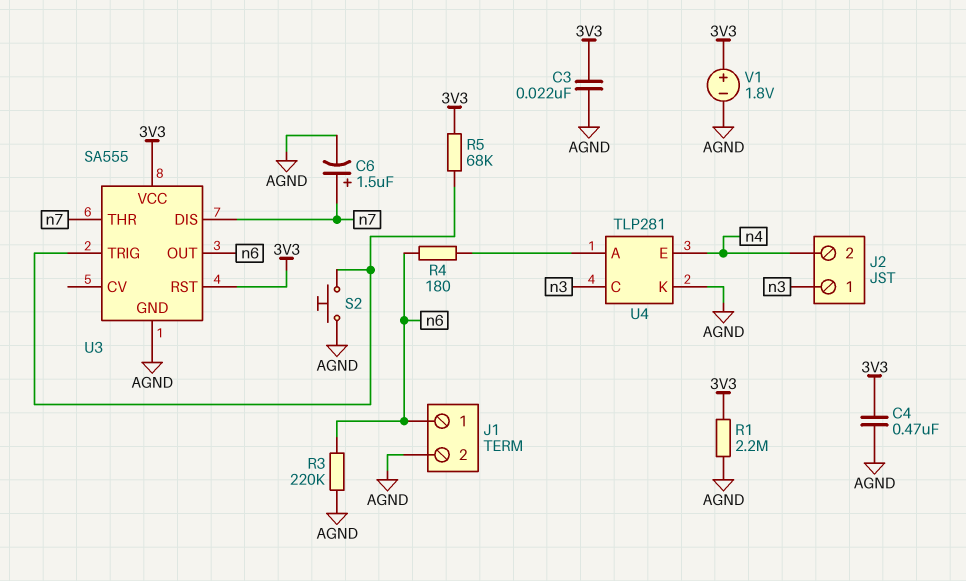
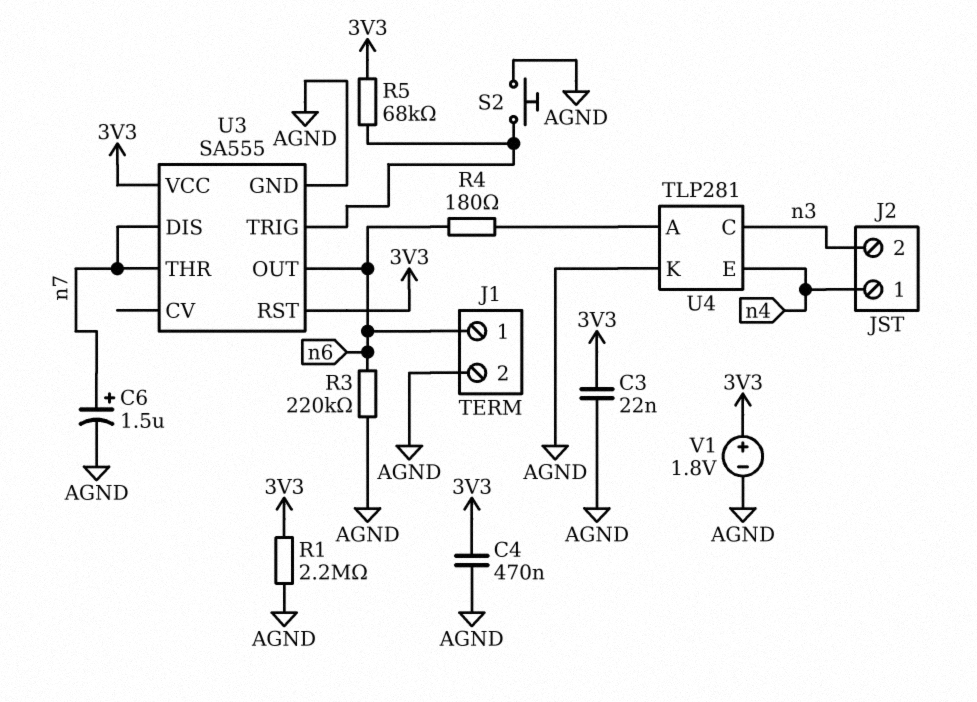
J2 pin 1: n3 -> n4
J2 pin 2: n4 -> n3

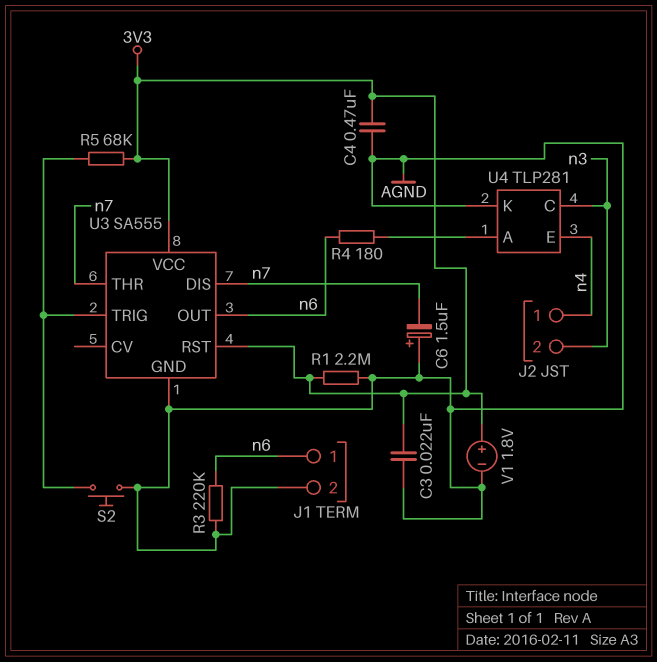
C6: 1.5uF (plus n7, minus AGND) -> 1.5uF (plus AGND, minus n7)

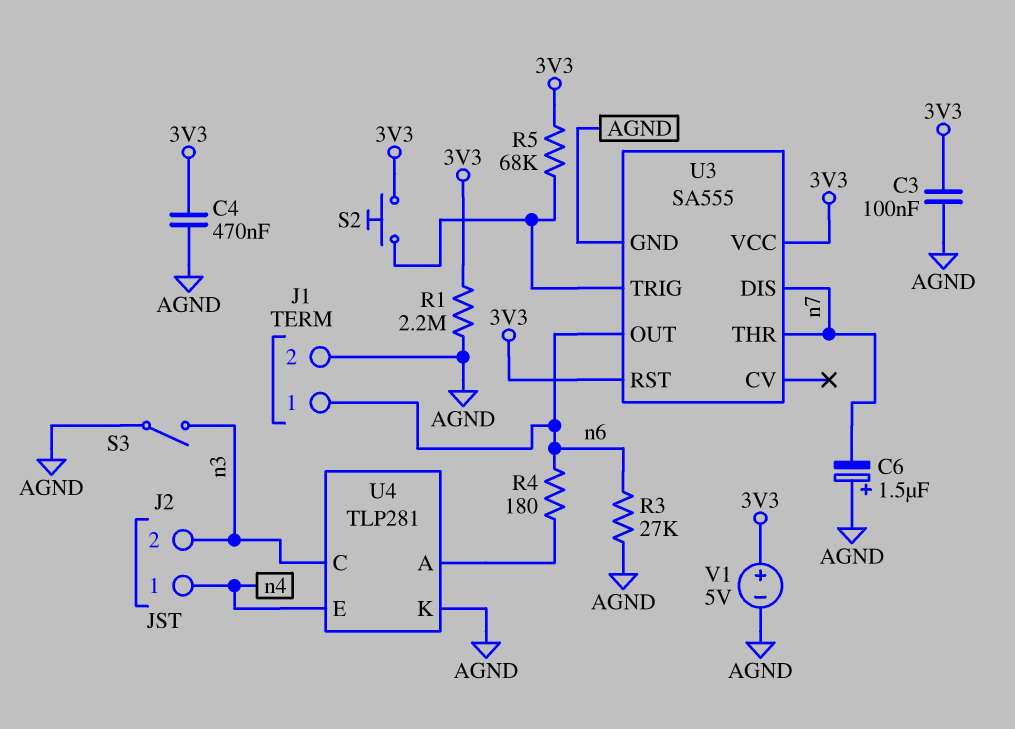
C3: 22nF (3V3, AGND) -> 100nF (3V3, AGND)
R3: 220k (AGND, n6) -> 27k (AGND, n6)
S2: button (AGND, U3/TRIG) -> button (3V3, U3/TRIG)
S3: none -> switch (AGND, n3)
V1: 1.8V (plus 3V3, minus AGND) -> 5V (plus 3V3, minus AGND)

